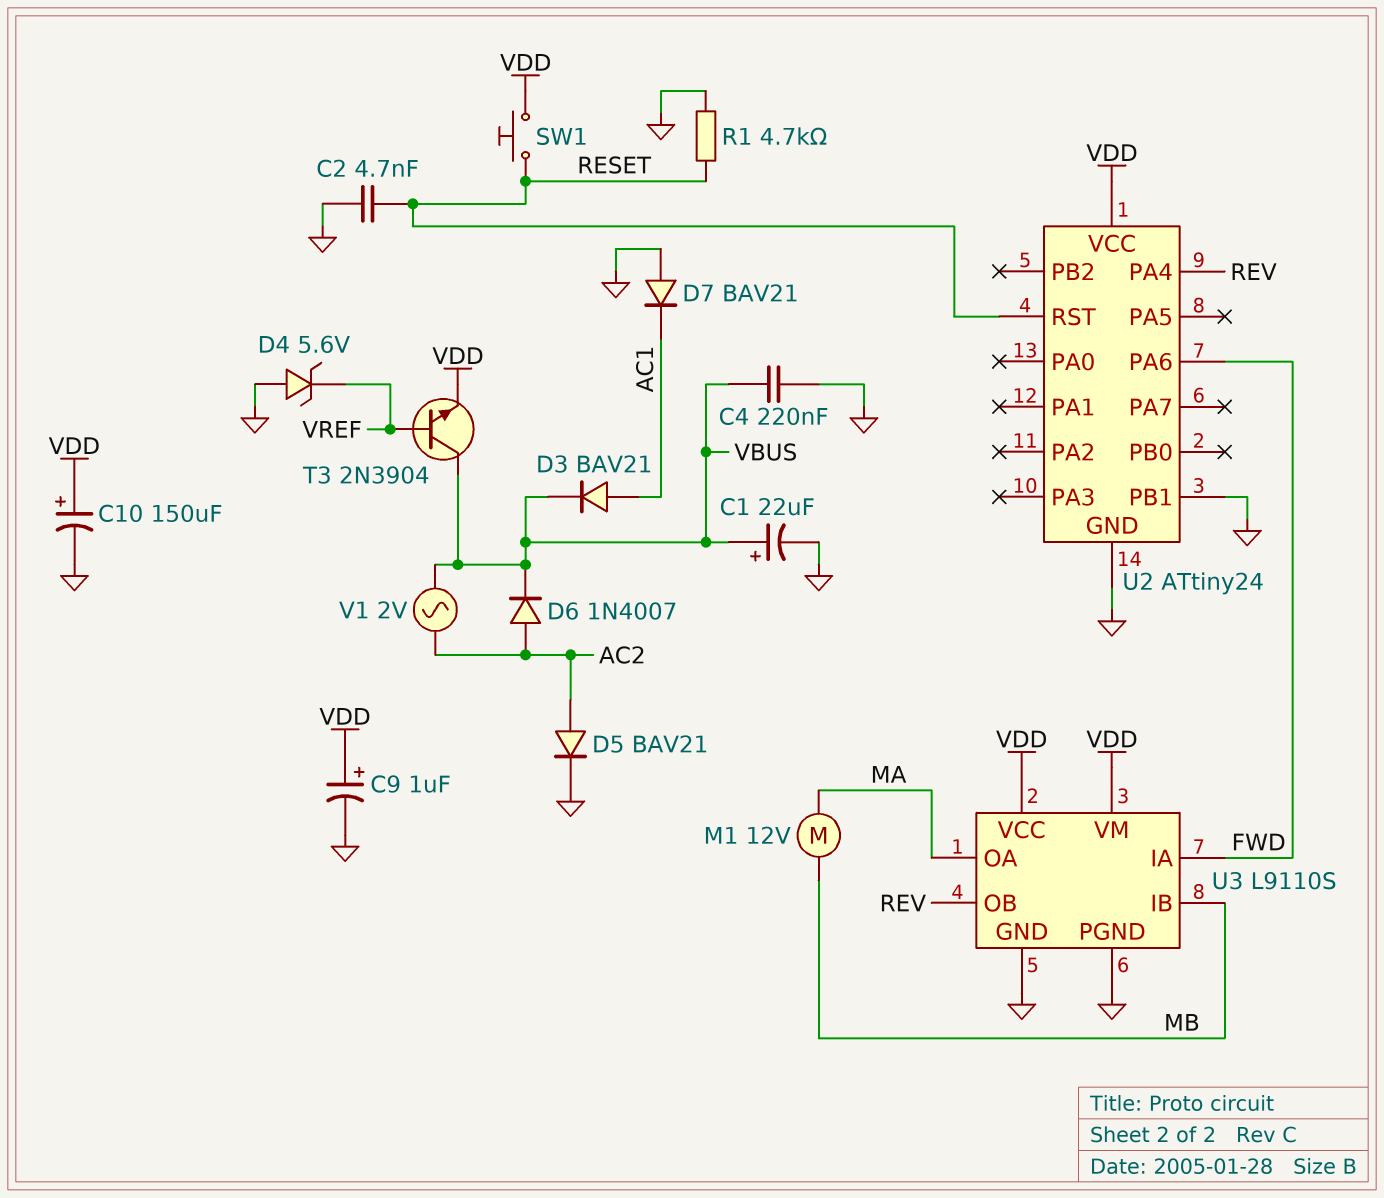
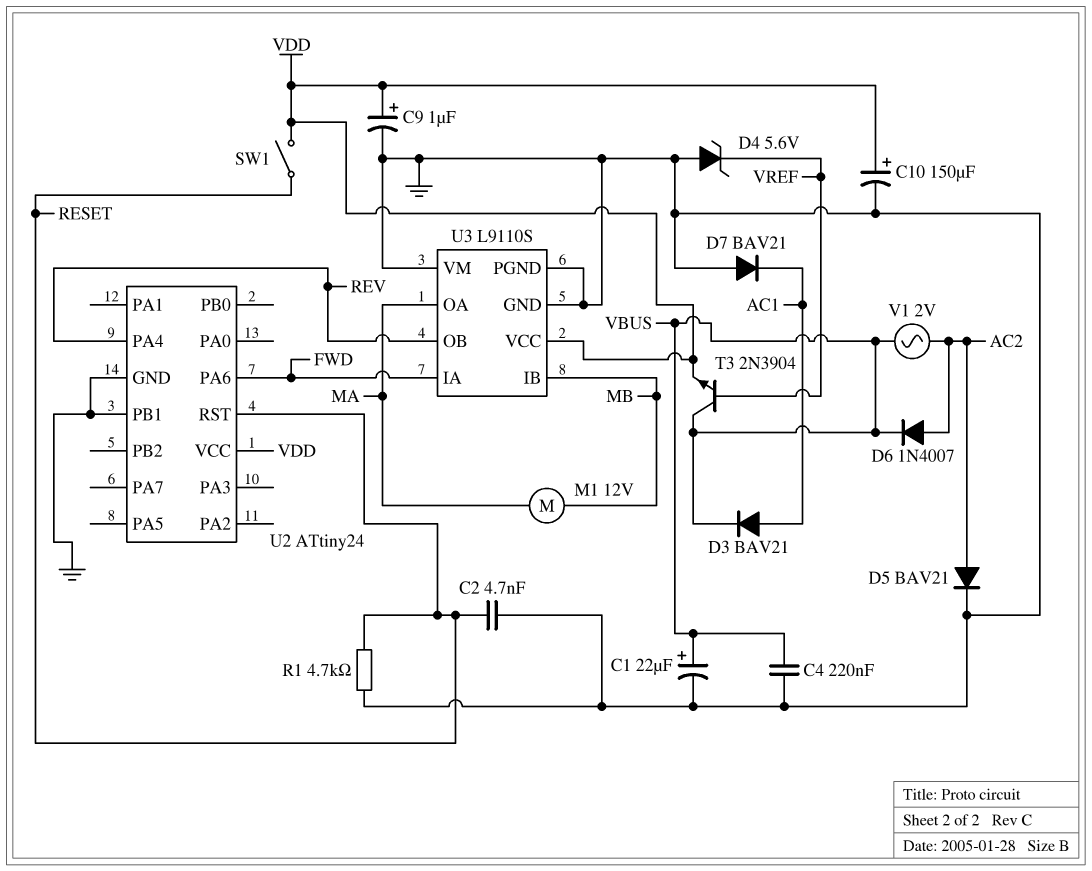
SW1: button (RESET, VDD) -> switch (RESET, VDD)
U3 pin VM: VDD -> GND

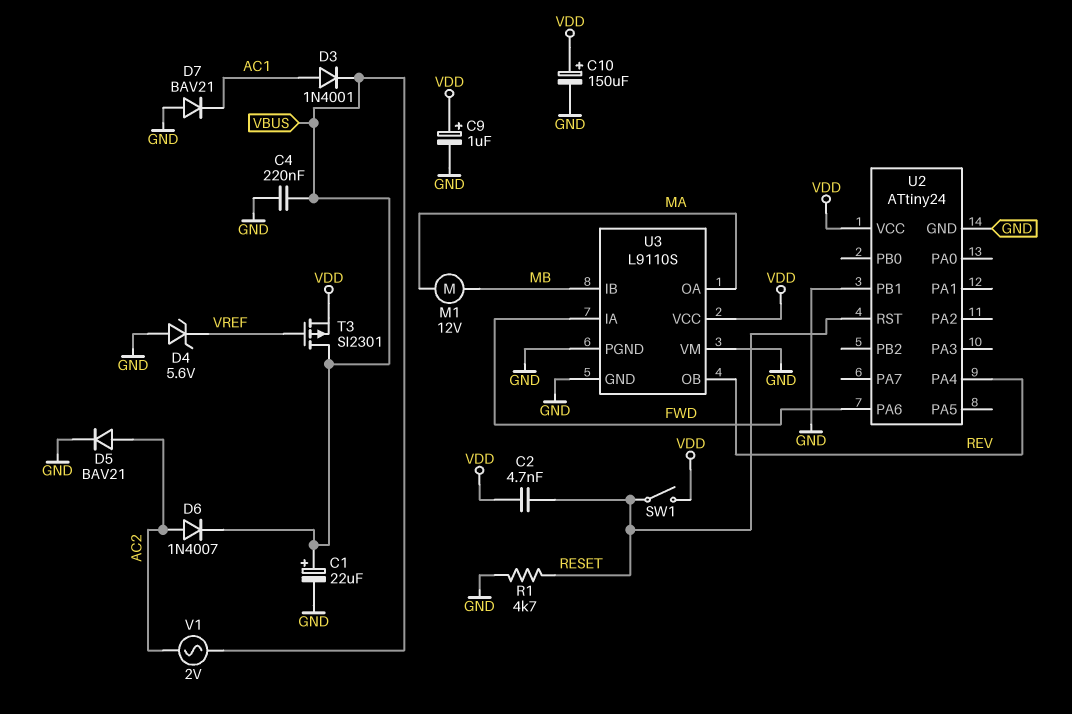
C2: 4.7nF (GND, RESET) -> 4.7nF (RESET, VDD)
D3: diode BAV21 (A AC1, K VBUS) -> diode 1N4001 (A AC1, K VBUS)
T3: NPN 2N3904 (B VREF, C VBUS, E VDD) -> PMOS SI2301 (G VREF, D VBUS, S VDD)

